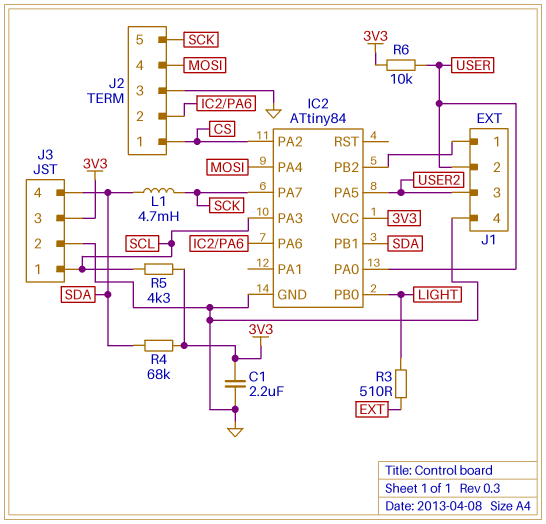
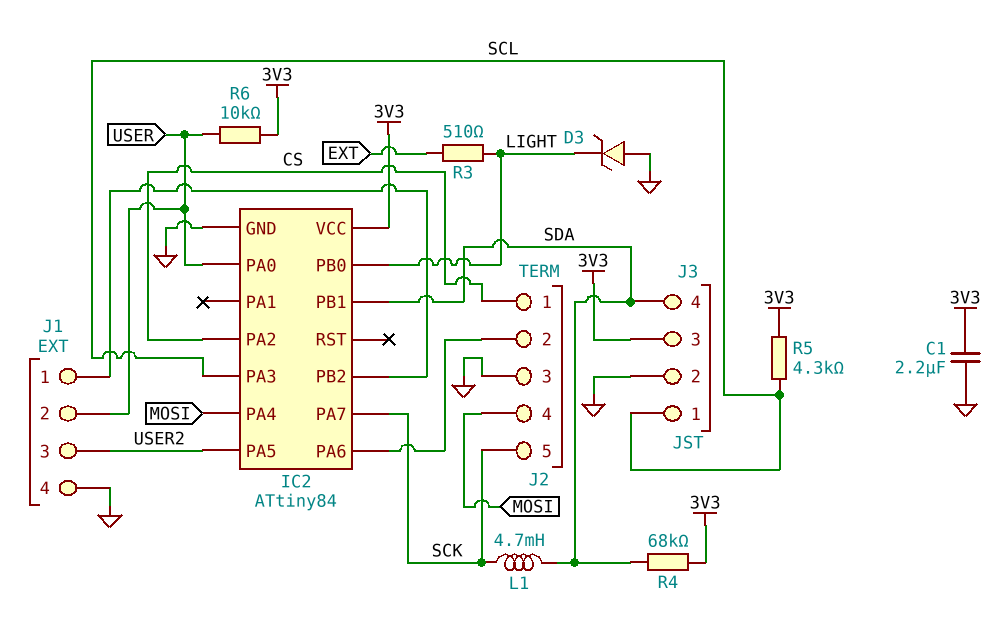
D3: none -> zener (A GND, K LIGHT)

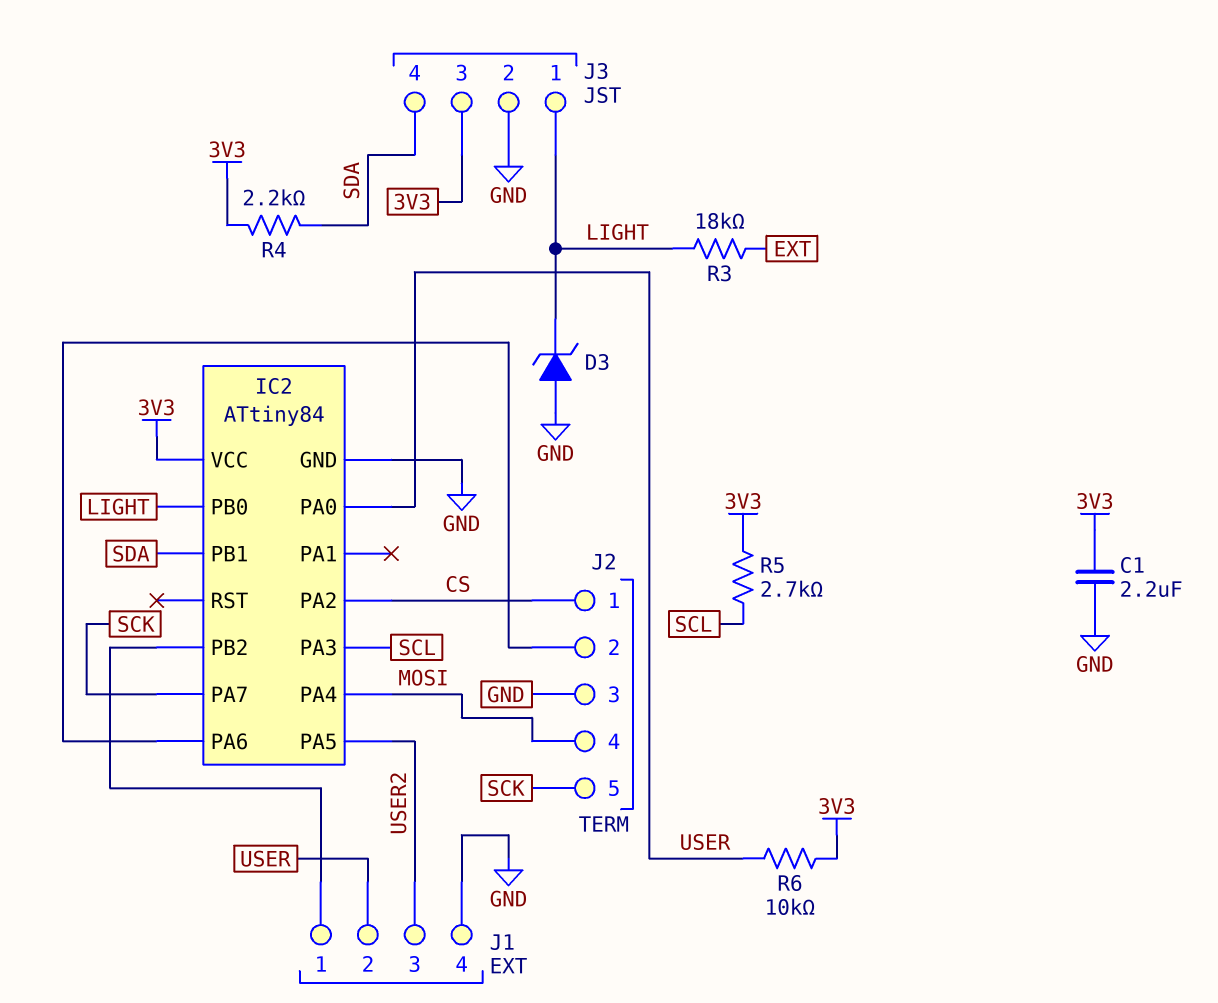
J3 pin 1: SCL -> LIGHT
L1: 4.7mH (SCK, SDA) -> none
R3: 510 (EXT, LIGHT) -> 18k (EXT, LIGHT)
R4: 68k (3V3, SDA) -> 2.2k (3V3, SDA)
R5: 4.3k (3V3, SCL) -> 2.7k (3V3, SCL)

